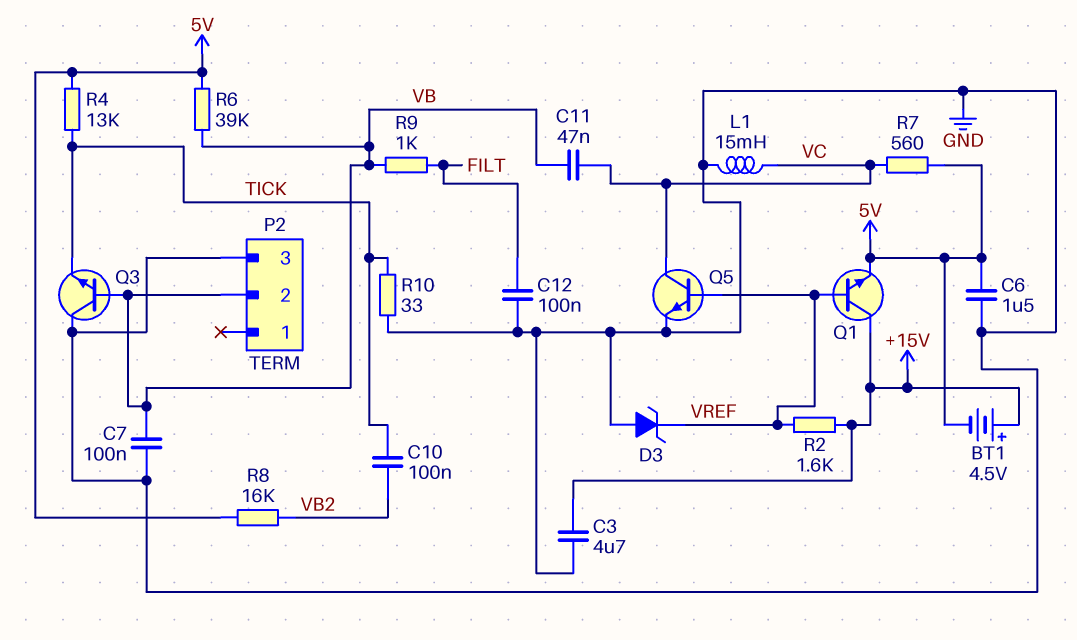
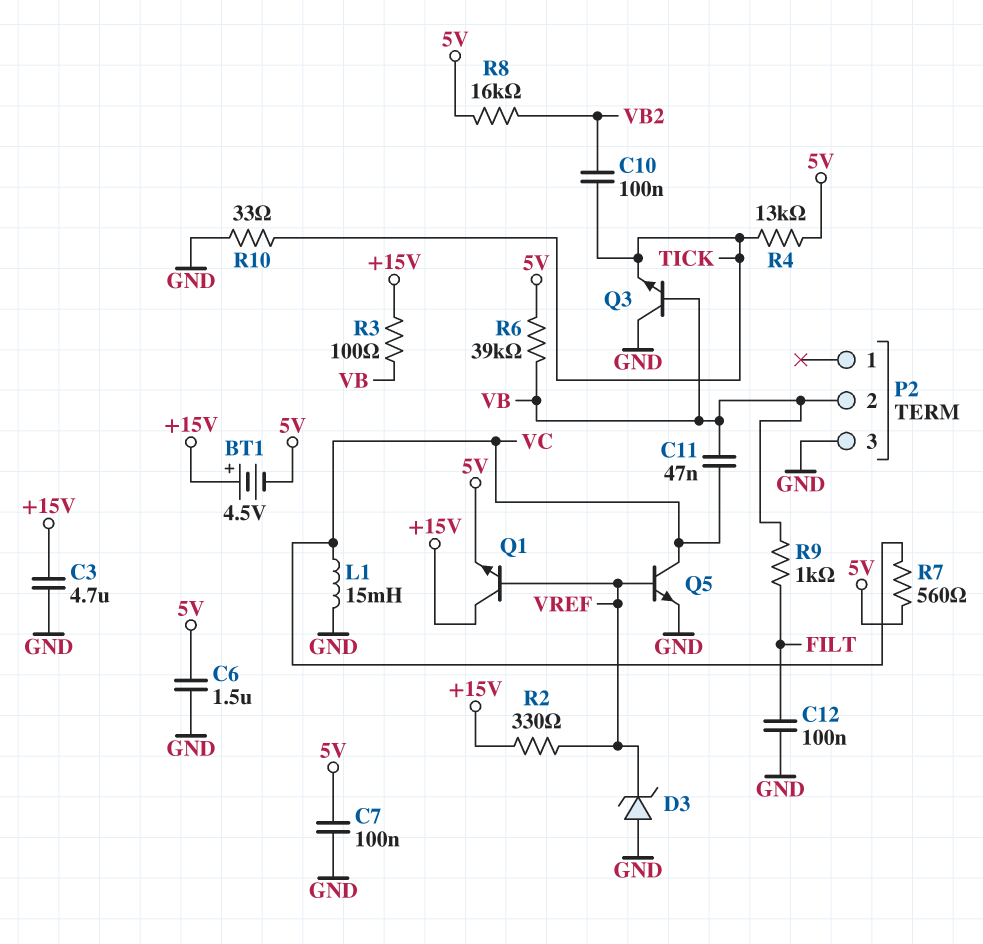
C7: 100nF (GND, VB) -> 100nF (5V, GND)
R2: 1.6k (+15V, VREF) -> 330 (+15V, VREF)
R3: none -> 100 (+15V, VB)

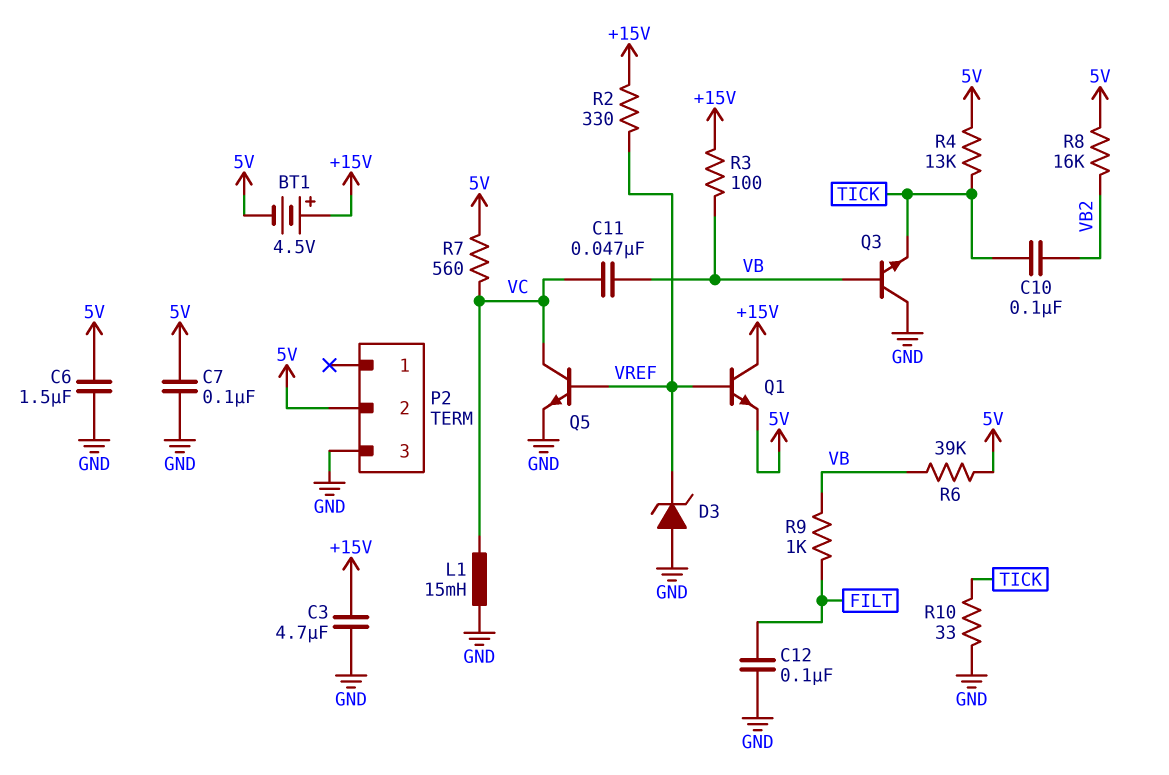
P2 pin 2: VB -> 5V

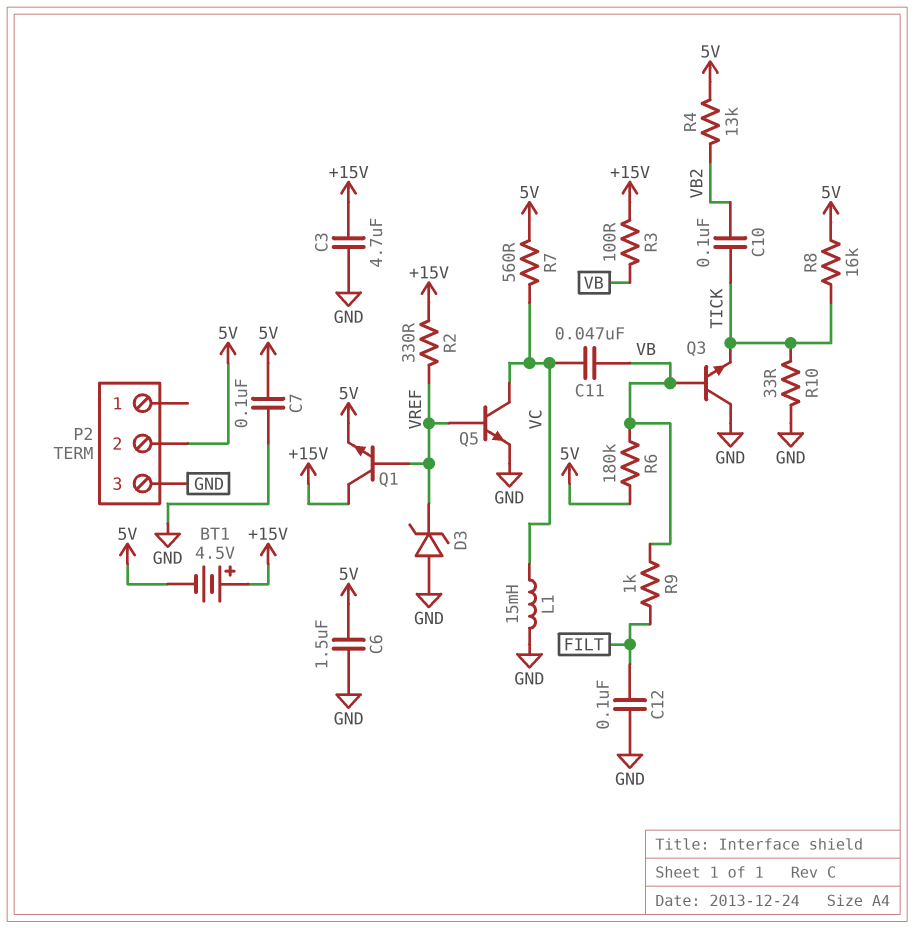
R4: 13k (5V, TICK) -> 13k (5V, VB2)
R6: 39k (5V, VB) -> 180k (5V, VB)
R8: 16k (5V, VB2) -> 16k (5V, TICK)

